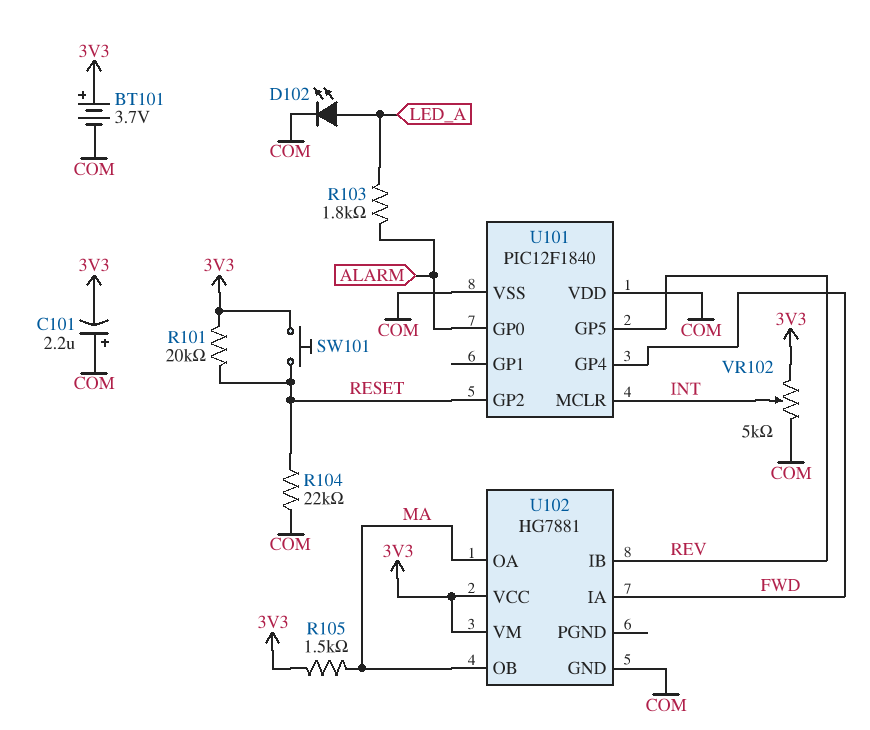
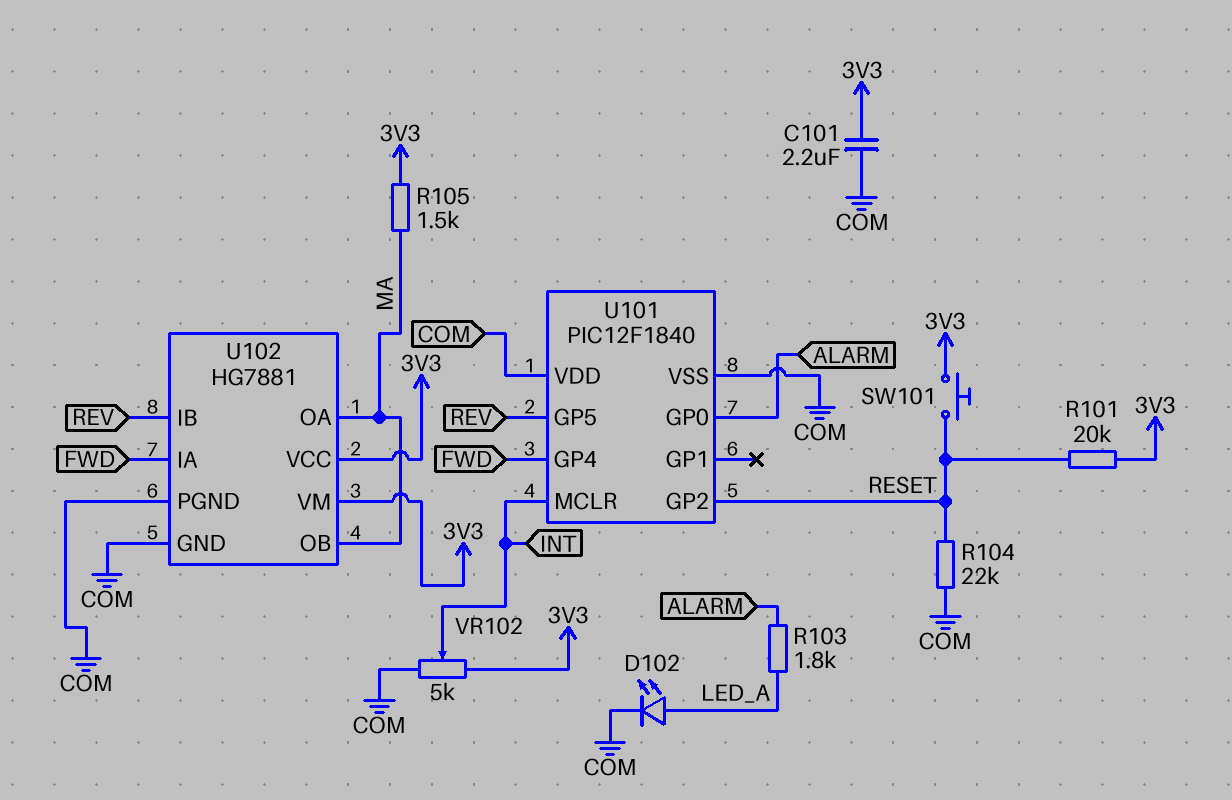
BT101: 3.7V (plus 3V3, minus COM) -> none
C101: 2.2uF (plus COM, minus 3V3) -> 2.2uF (3V3, COM)
U102 pin PGND: none -> COM

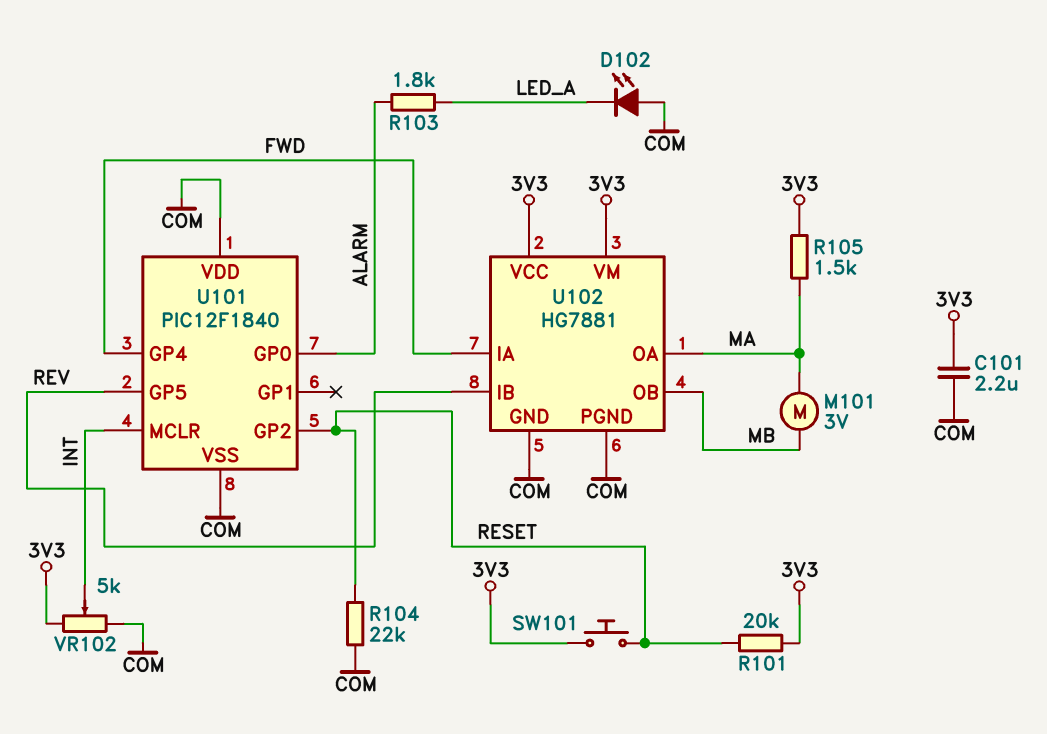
D102: LED (A LED_A, K COM) -> LED (A COM, K LED_A)
M101: none -> motor 3V (MA, MB)
U102 pin OB: MA -> MB

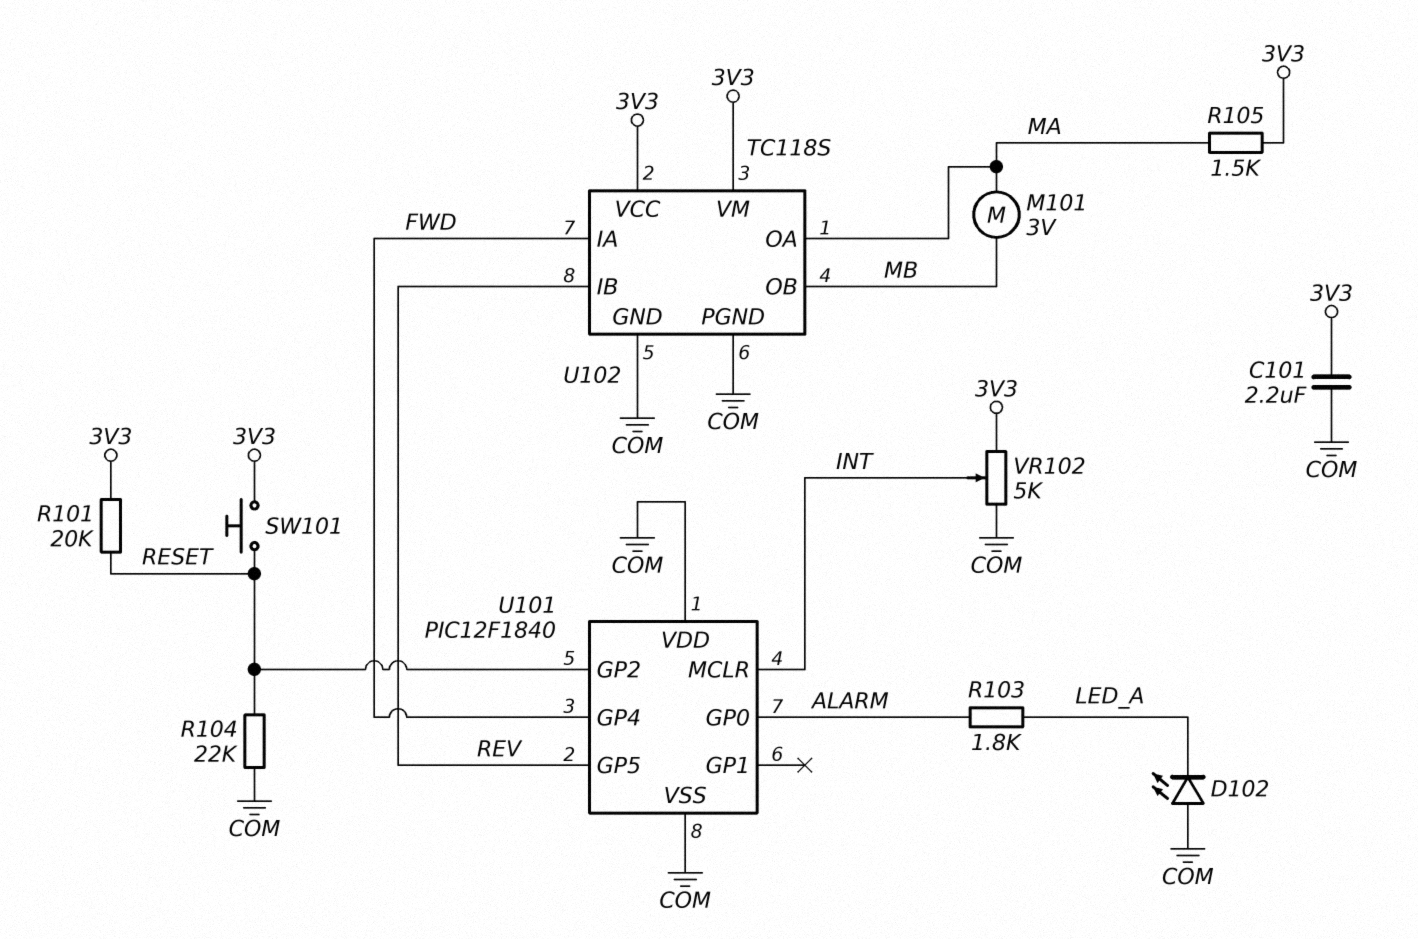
U102: HG7881 -> TC118S

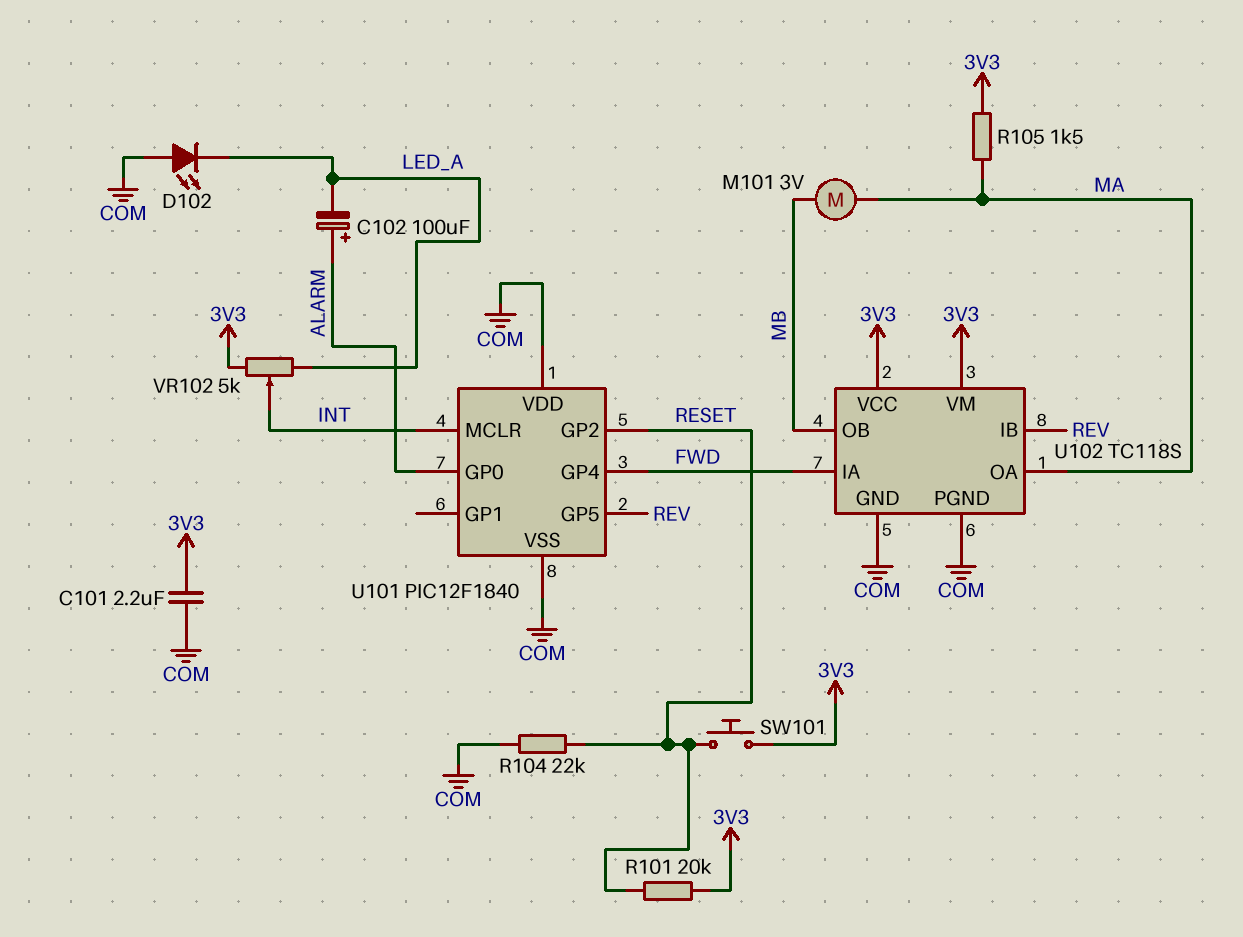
C102: none -> 100uF (plus ALARM, minus LED_A)
R103: 1.8k (ALARM, LED_A) -> none
VR102: 5k (3V3, COM, wiper INT) -> 5k (3V3, LED_A, wiper INT)

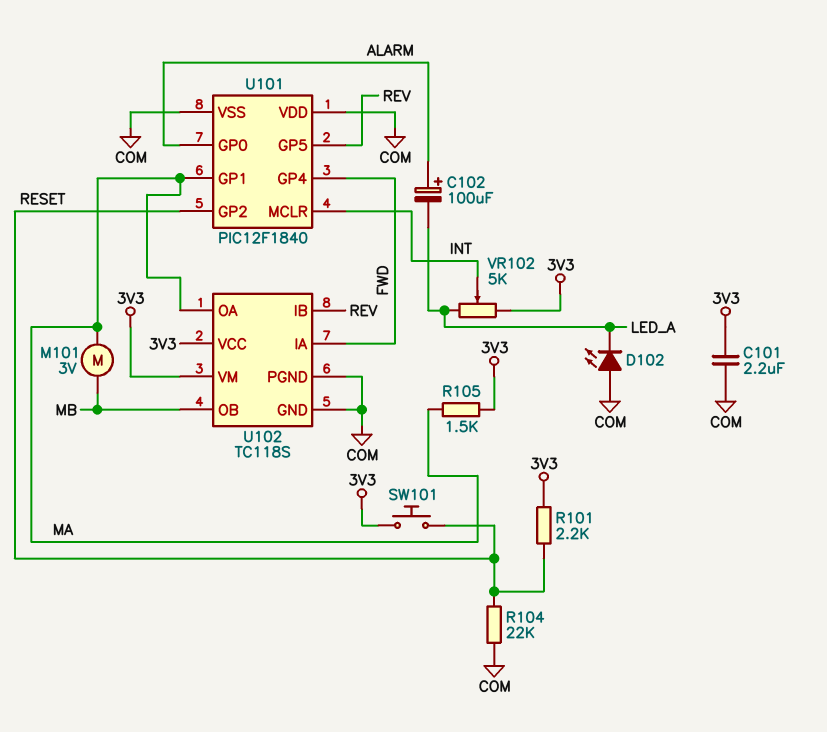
R101: 20k (3V3, RESET) -> 2.2k (3V3, RESET)
U101 pin GP1: none -> MA

